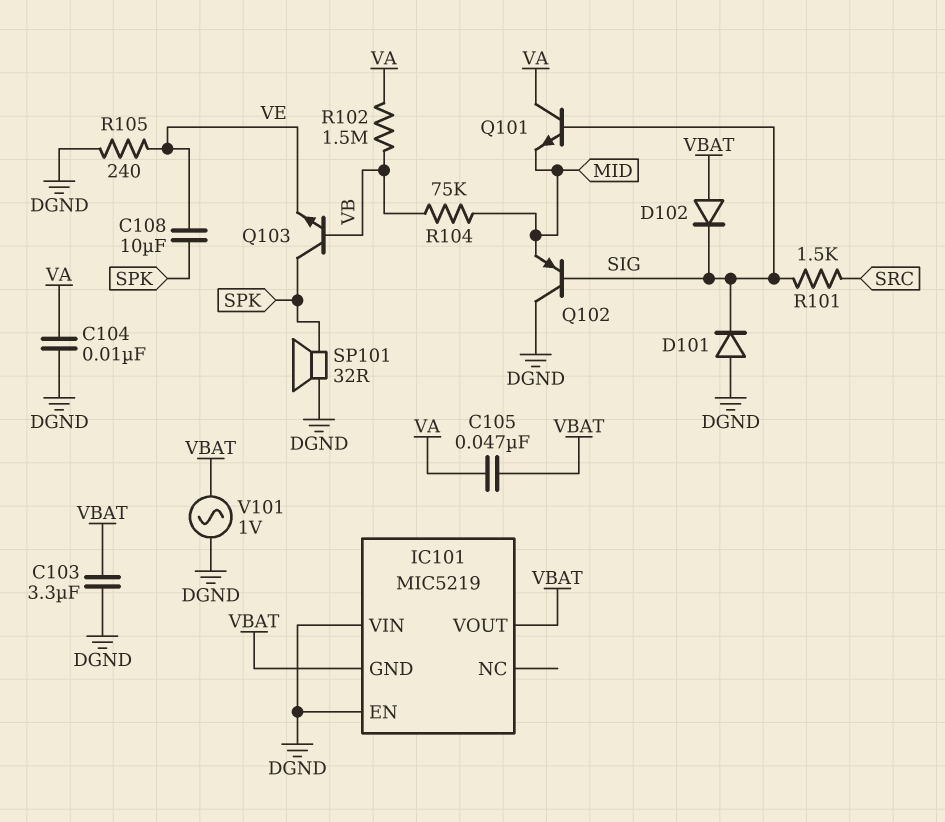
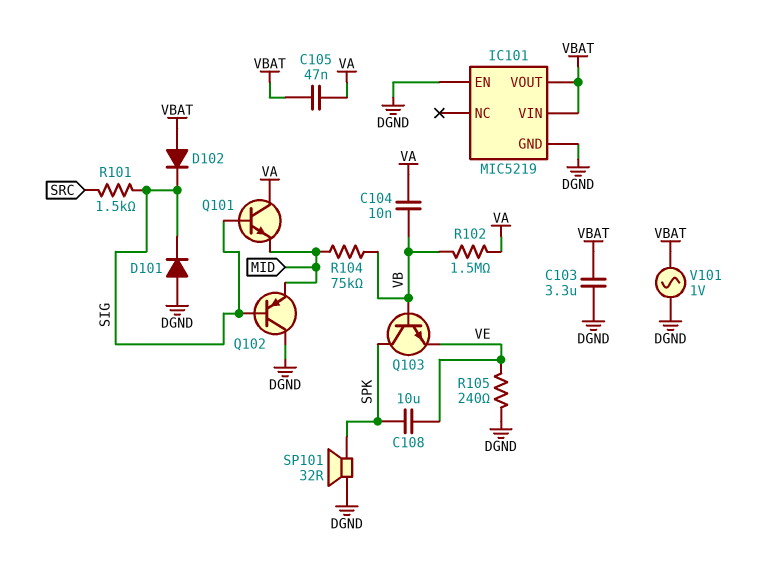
C104: 10nF (DGND, VA) -> 10nF (VA, VB)
IC101 pin GND: VBAT -> DGND
IC101 pin VIN: DGND -> VBAT

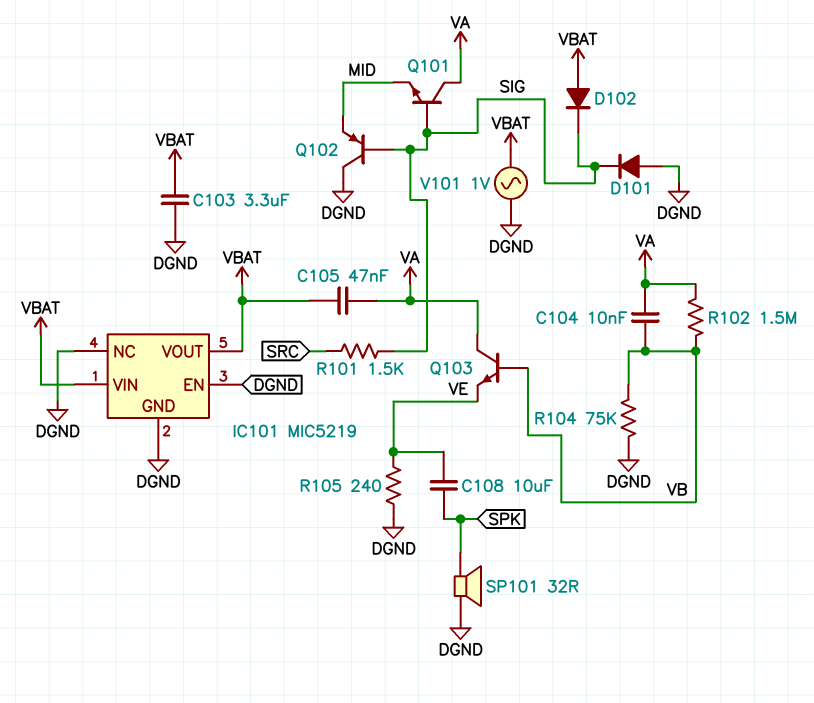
IC101 pin NC: none -> DGND
Q103: NPN (B VB, C SPK, E VE) -> NPN (B VB, C VA, E VE)
R104: 75k (MID, VB) -> 75k (DGND, VB)

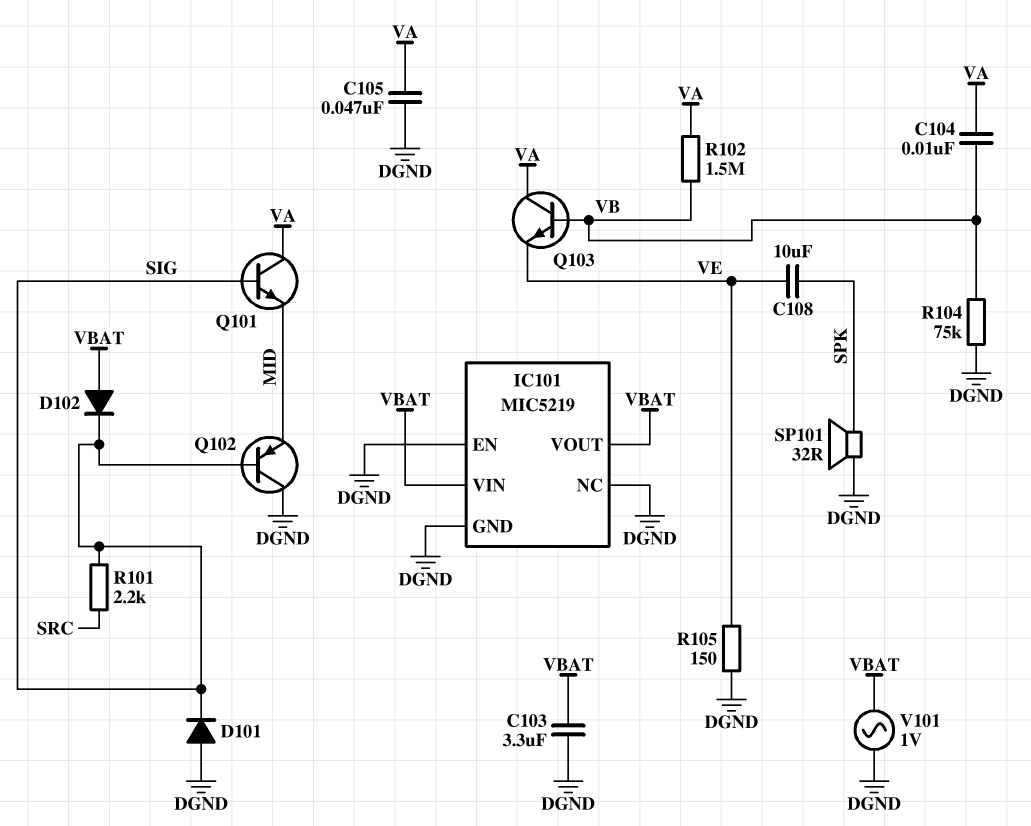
C105: 47nF (VA, VBAT) -> 47nF (DGND, VA)
R101: 1.5k (SIG, SRC) -> 2.2k (SIG, SRC)
R105: 240 (DGND, VE) -> 150 (DGND, VE)

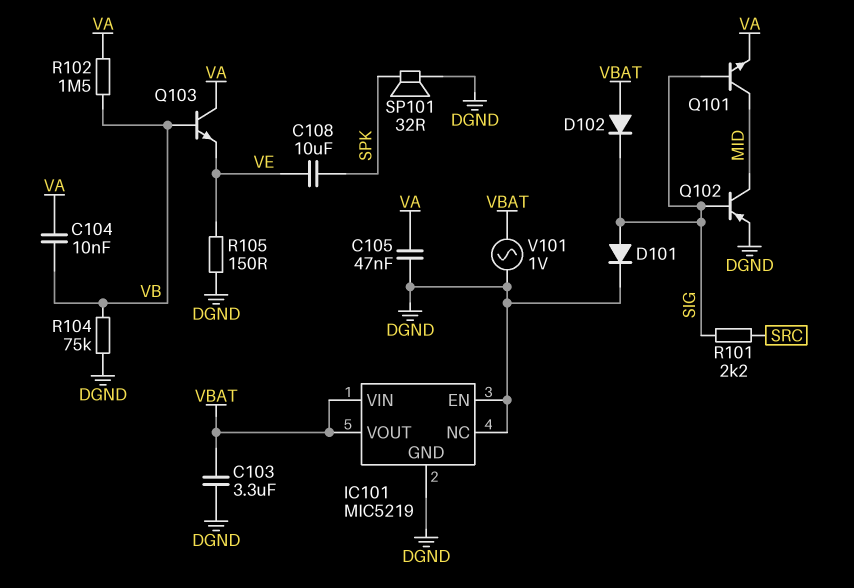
D101: diode (A DGND, K SIG) -> diode (A SIG, K DGND)
Q101: NPN (B SIG, C VA, E MID) -> NPN (B SIG, C MID, E VA)
Q102: PNP (B SIG, C DGND, E MID) -> PNP (B SIG, C MID, E DGND)

